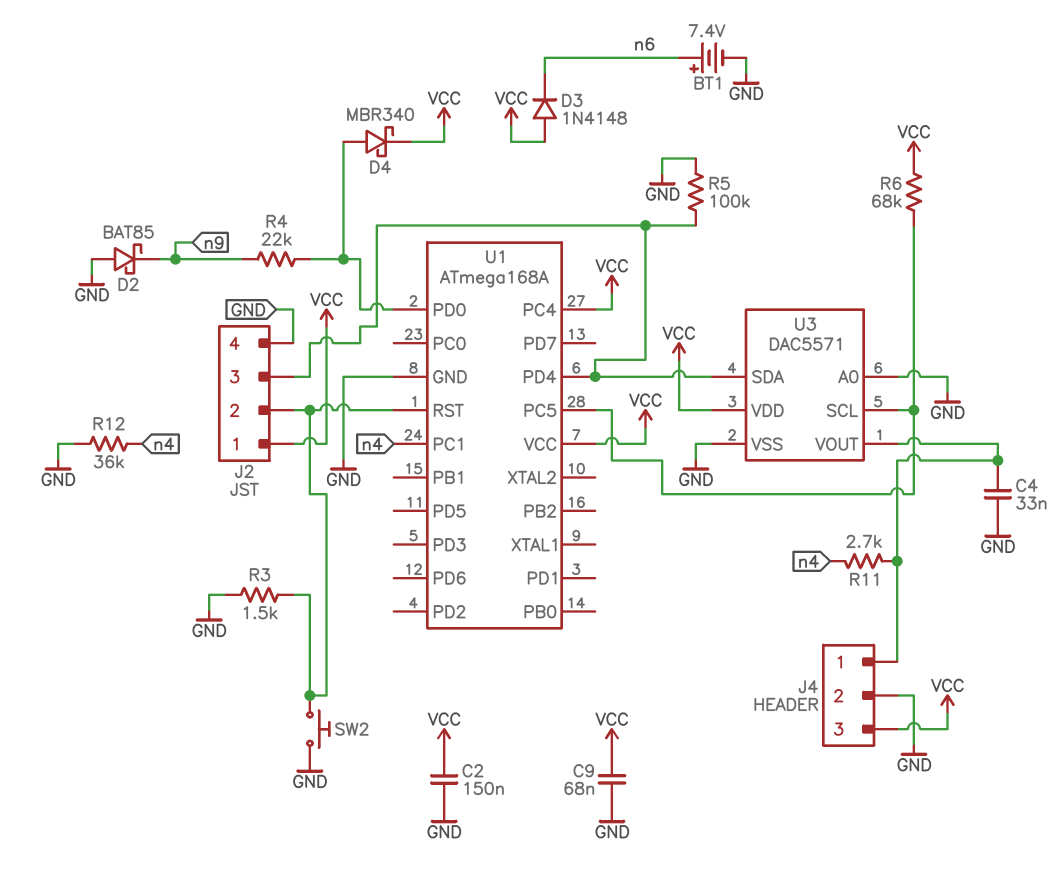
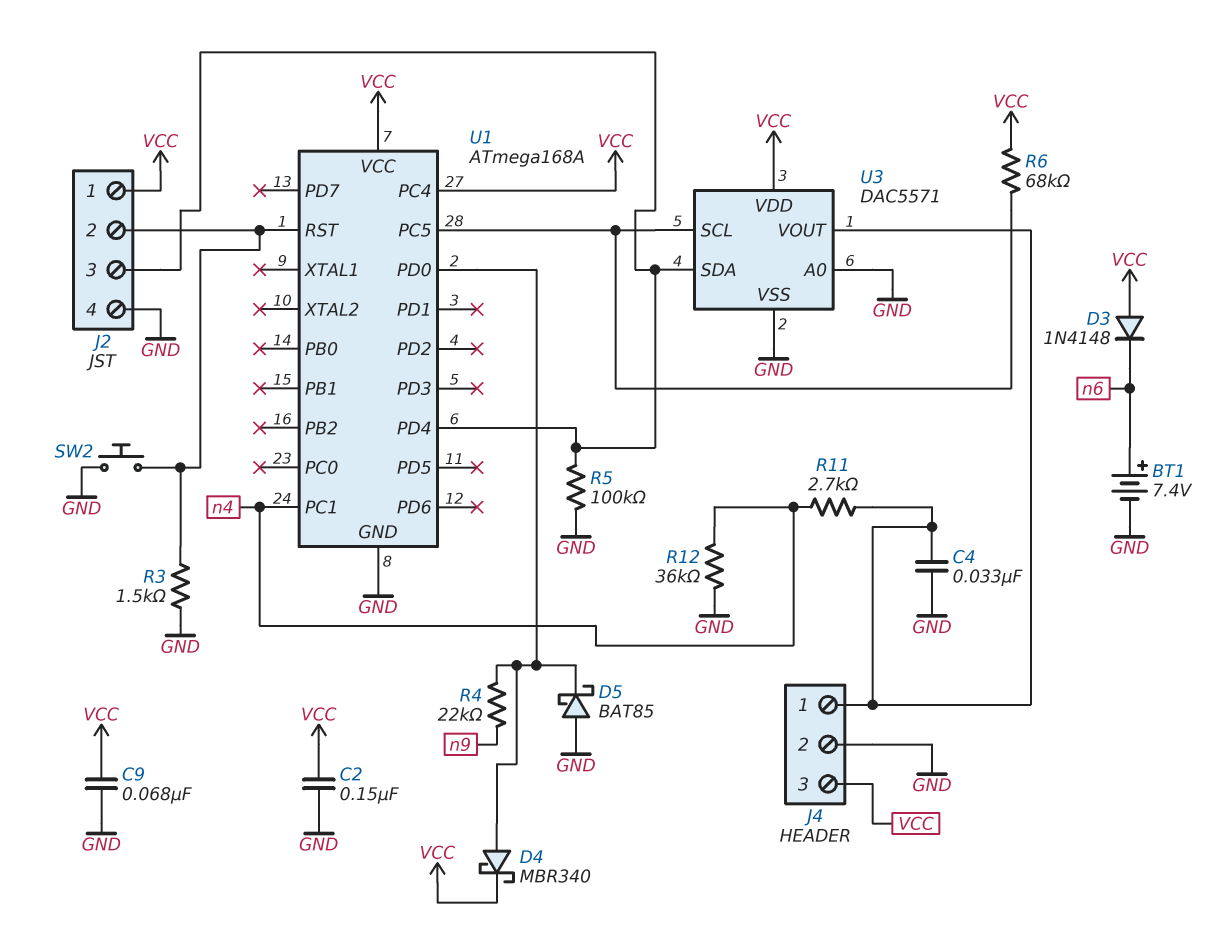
D2: schottky BAT85 (A GND, K n9) -> none
D5: none -> schottky BAT85 (A GND, K U1/PD0)

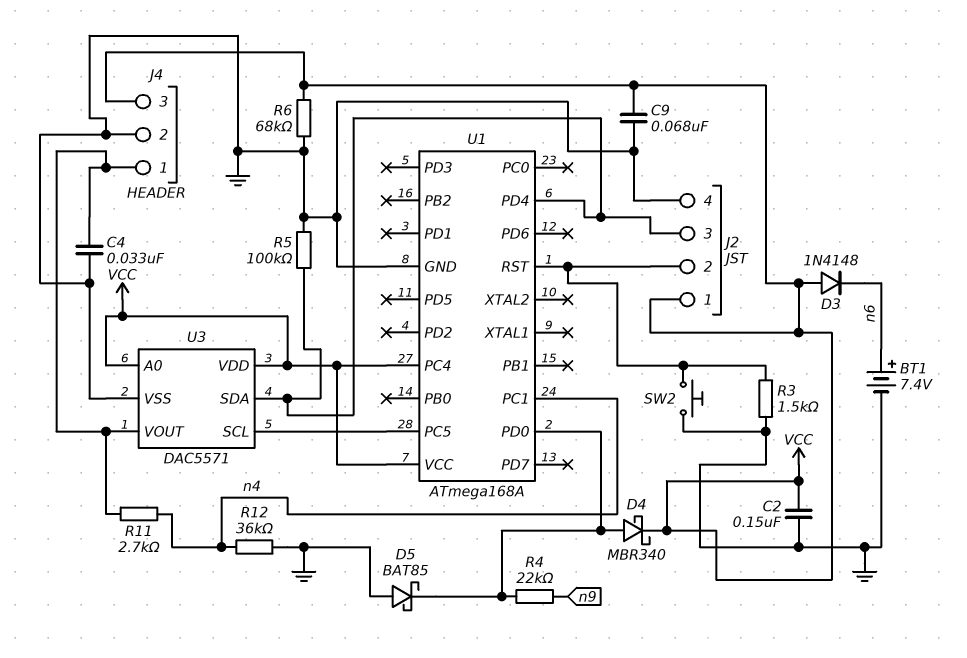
R6: 68k (U1/PC5, VCC) -> 68k (GND, VCC)
U3 pin A0: GND -> VCC

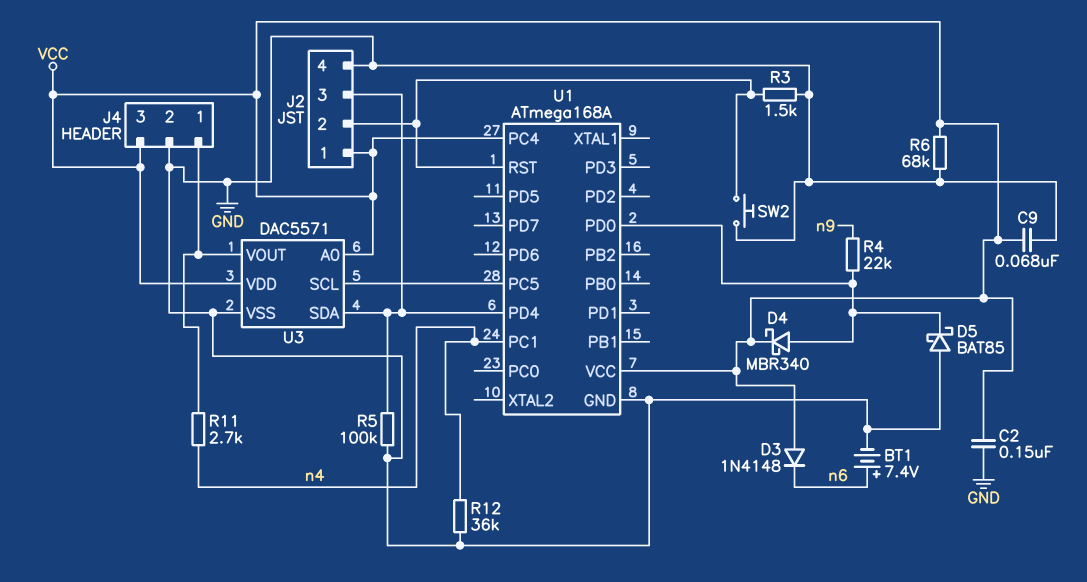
C4: 33nF (GND, J4/1) -> none

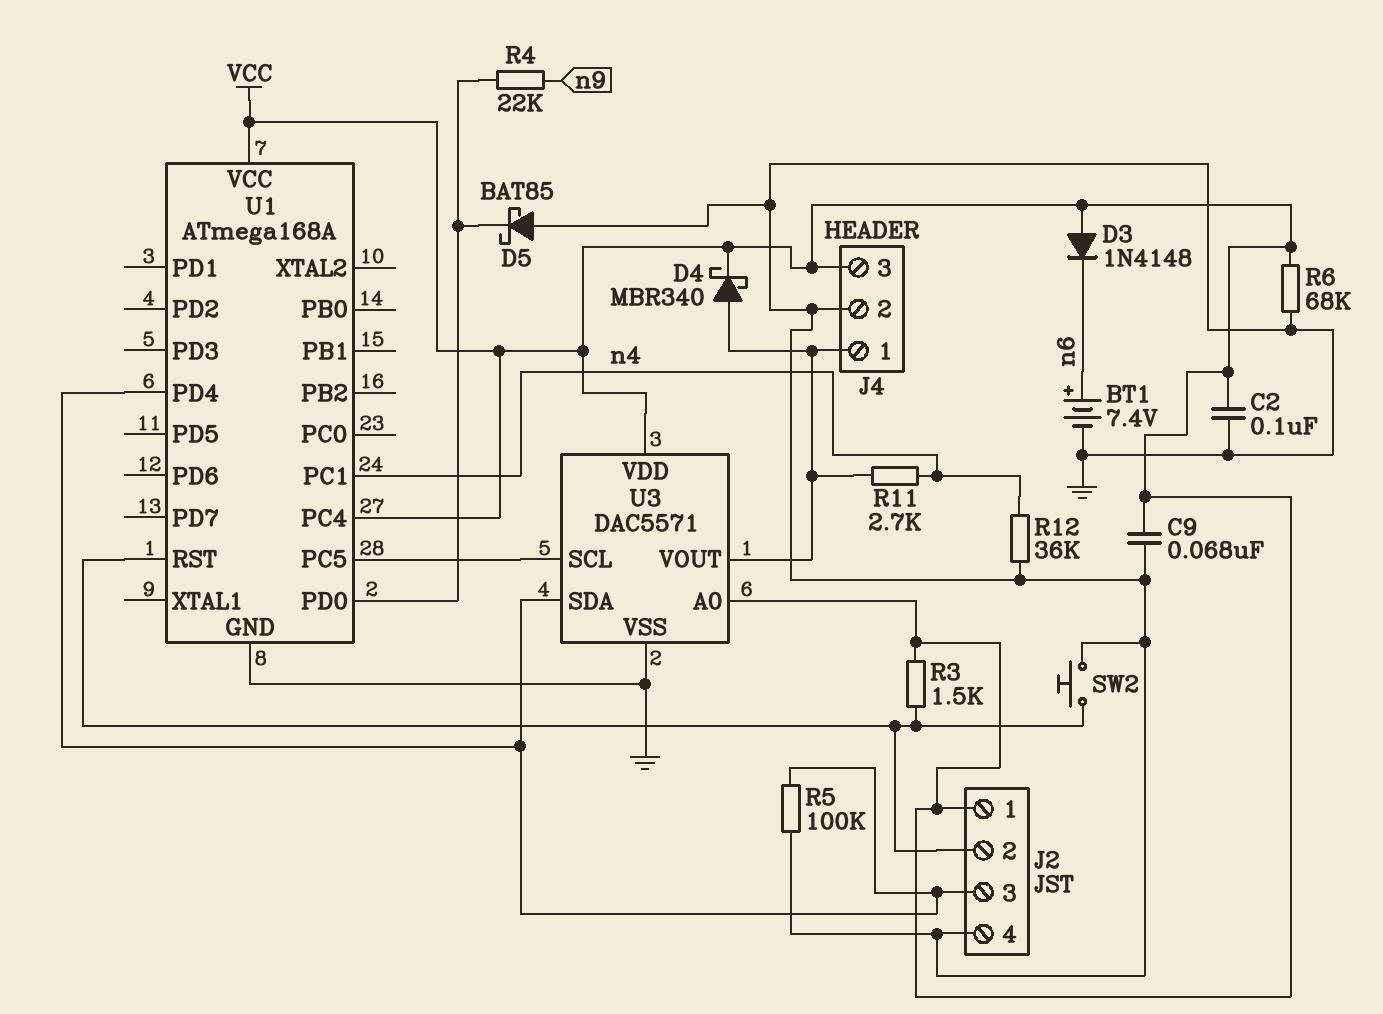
C2: 150nF (GND, VCC) -> 100nF (GND, VCC)
D4: schottky MBR340 (A U1/PD0, K VCC) -> schottky MBR340 (A J4/1, K VCC)
R3: 1.5k (GND, J2/2) -> 1.5k (J2/2, VCC)

